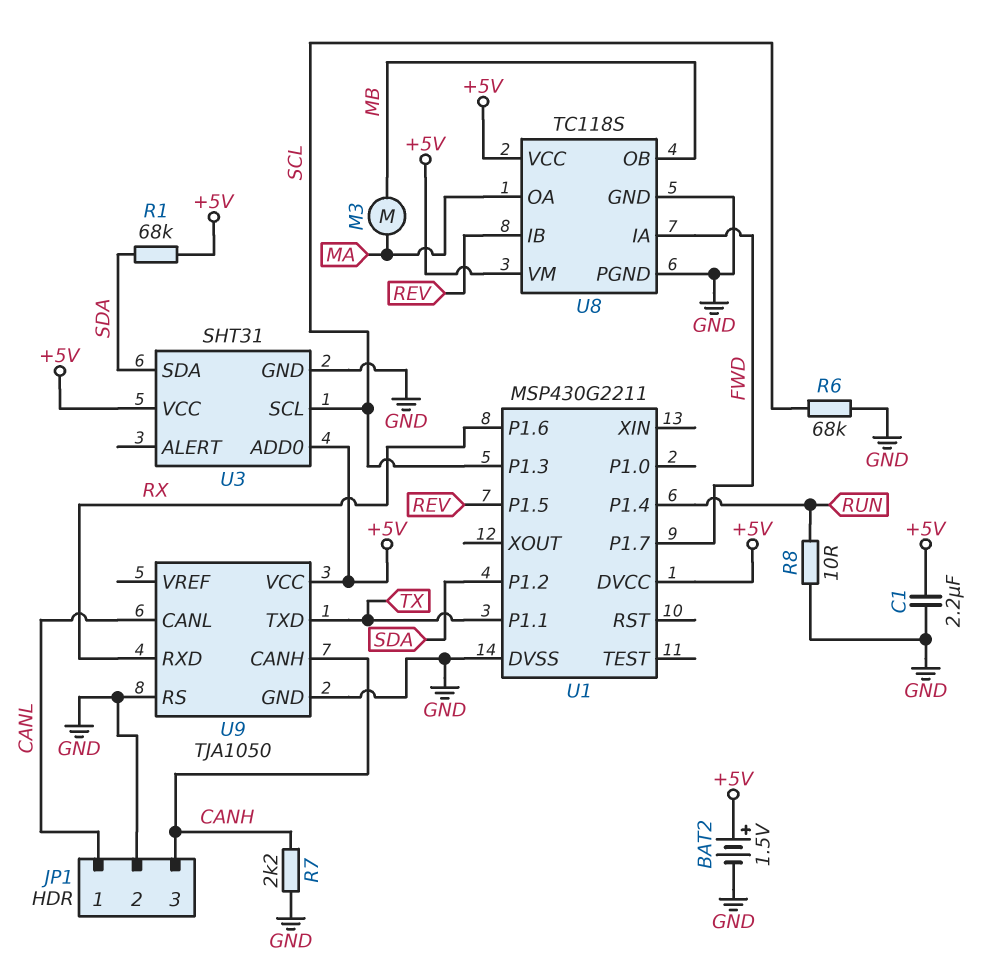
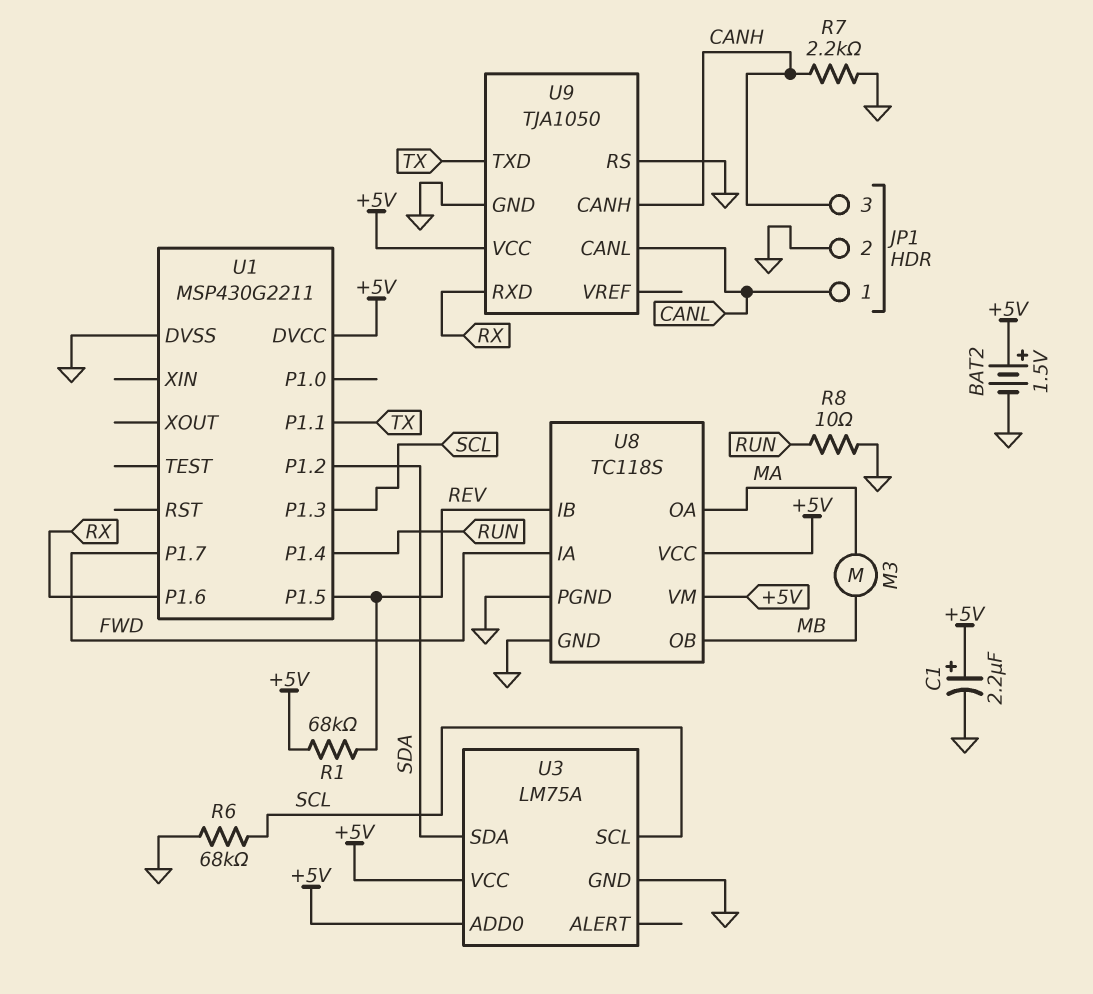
C1: 2.2uF (+5V, GND) -> 2.2uF (plus +5V, minus GND)
R1: 68k (+5V, SDA) -> 68k (+5V, REV)
U3: SHT31 -> LM75A

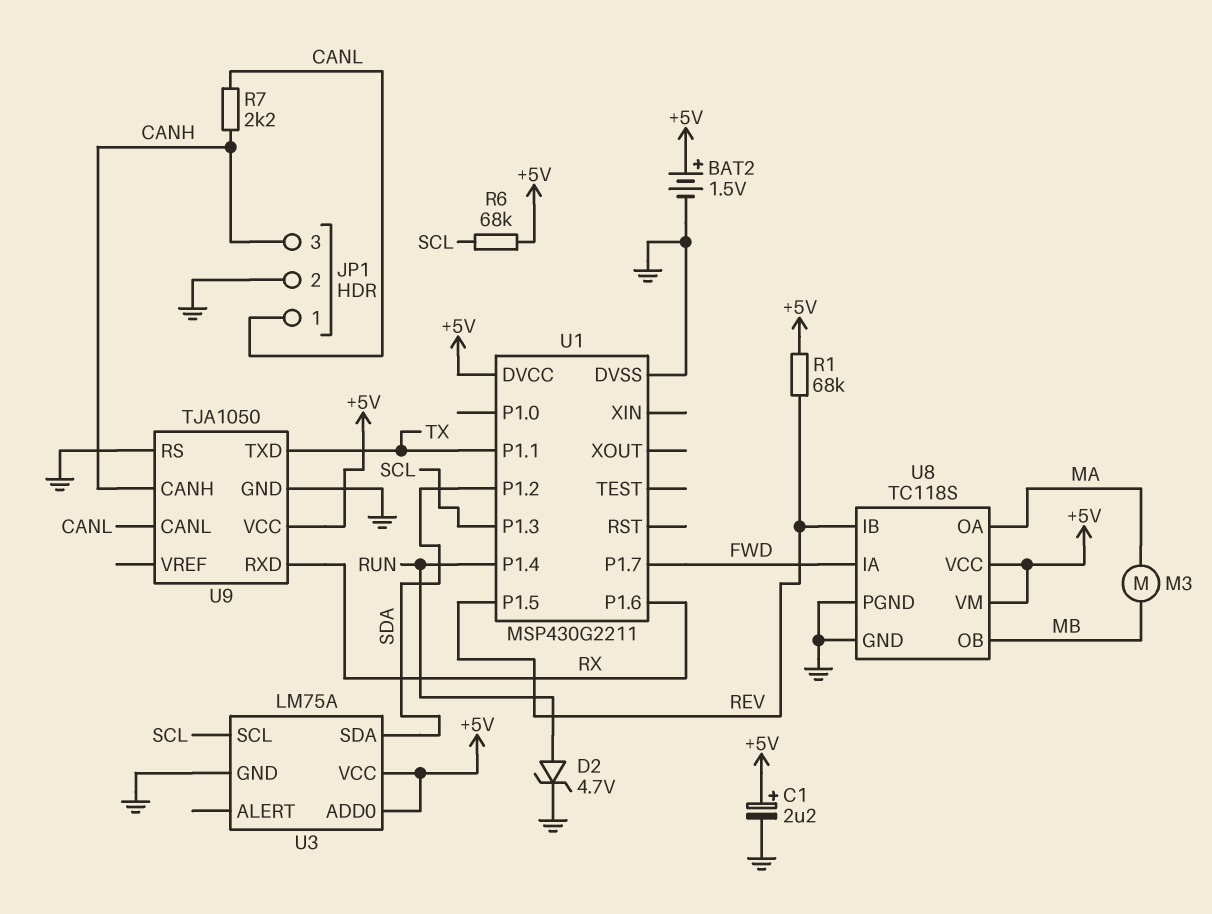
D2: none -> zener 4.7V (A RUN, K GND)
R6: 68k (GND, SCL) -> 68k (+5V, SCL)
R7: 2.2k (CANH, GND) -> 2.2k (CANH, CANL)
R8: 10 (GND, RUN) -> none

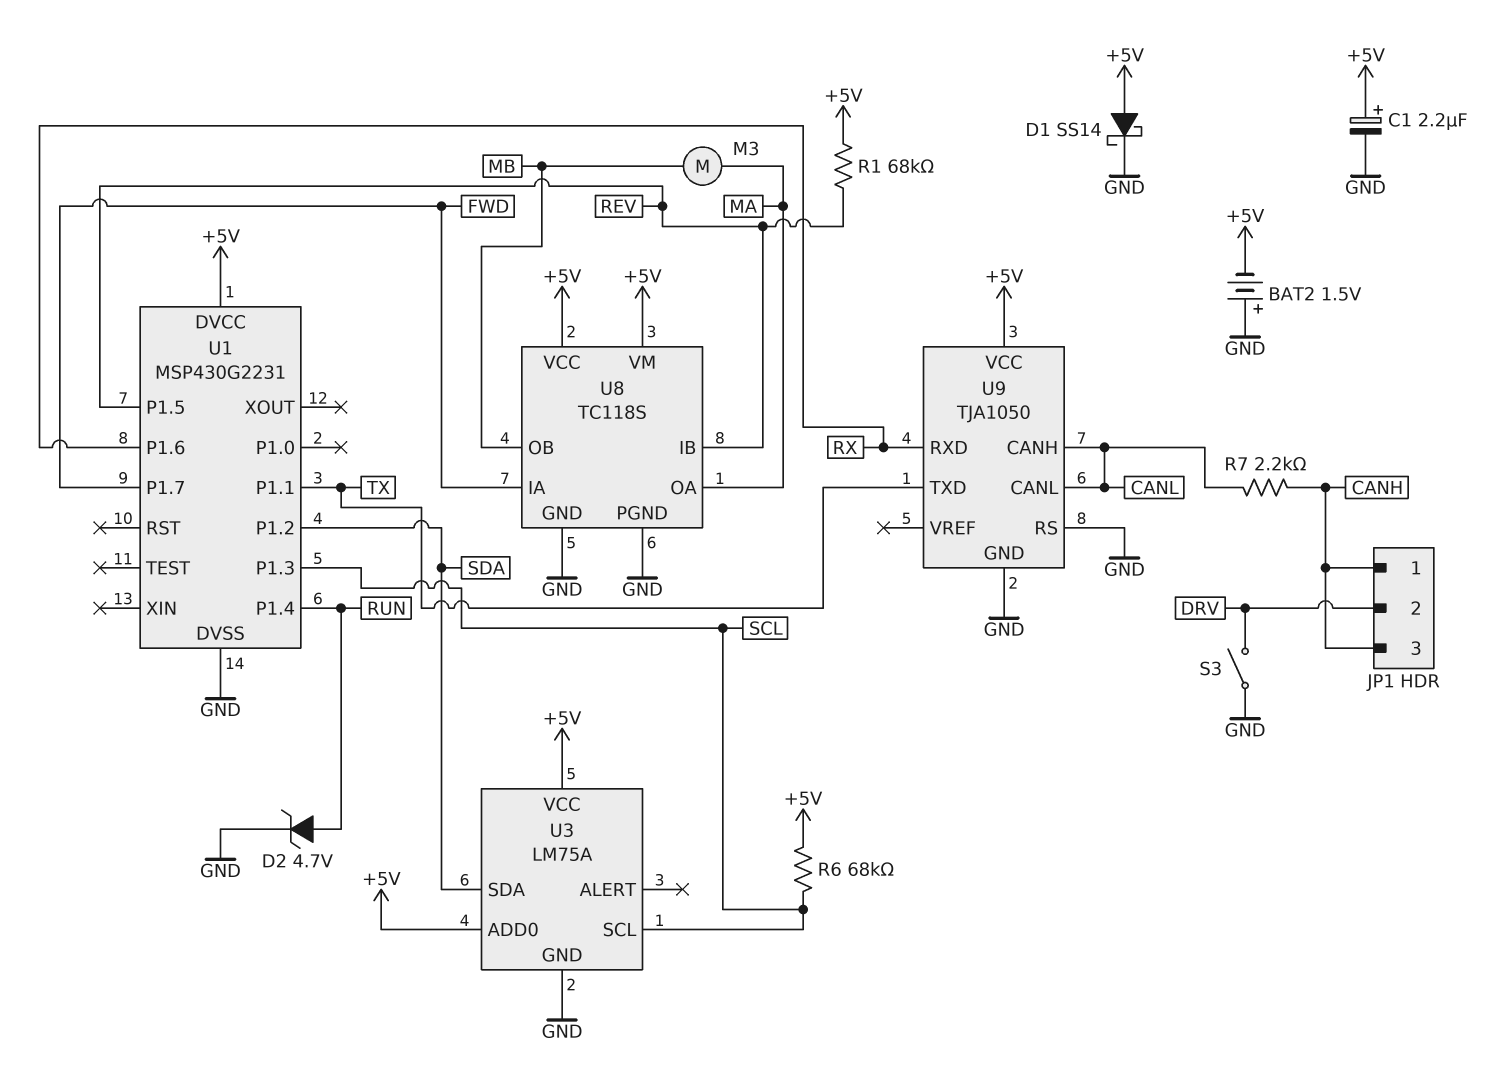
BAT2: 1.5V (plus +5V, minus GND) -> 1.5V (plus GND, minus +5V)
D1: none -> schottky SS14 (A +5V, K GND)
JP1 pin 1: CANL -> CANH
JP1 pin 2: GND -> DRV
S3: none -> switch (DRV, GND)
U1: MSP430G2211 -> MSP430G2231
U9 pin CANH: CANH -> CANL

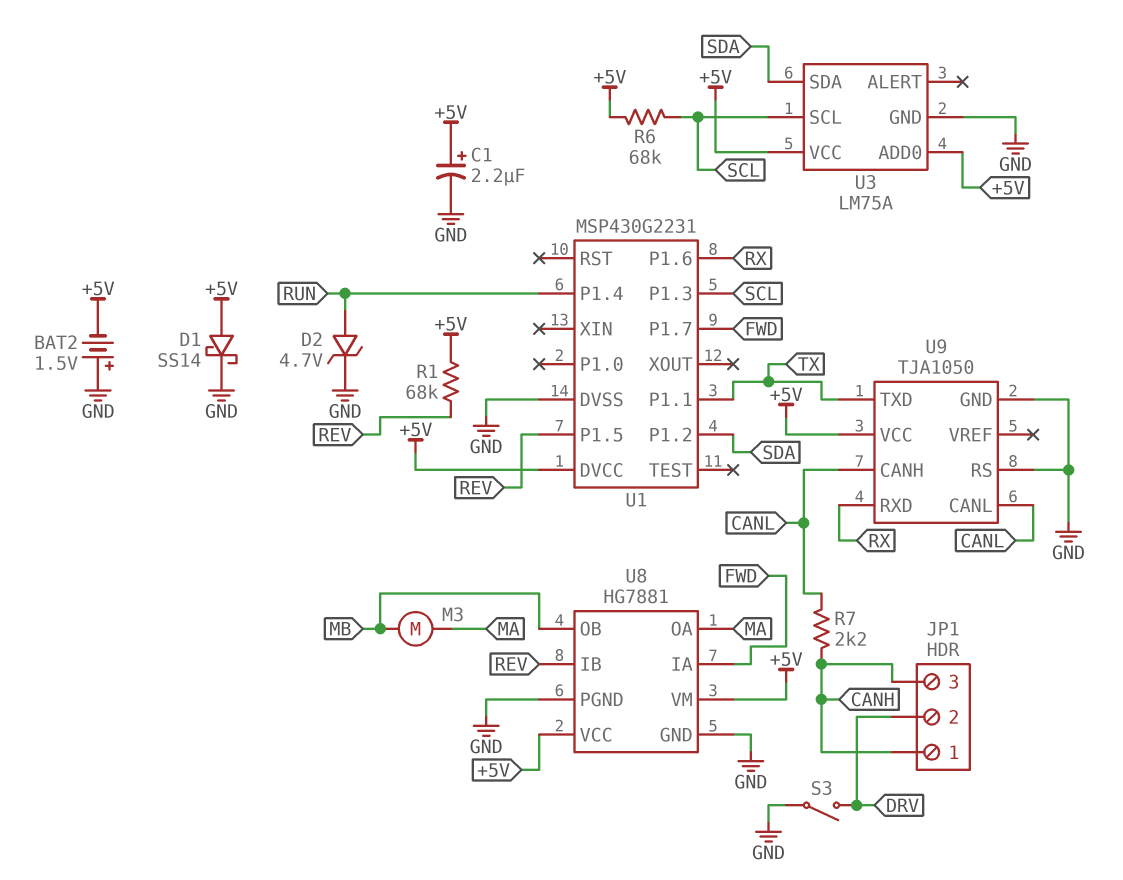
U8: TC118S -> HG7881

